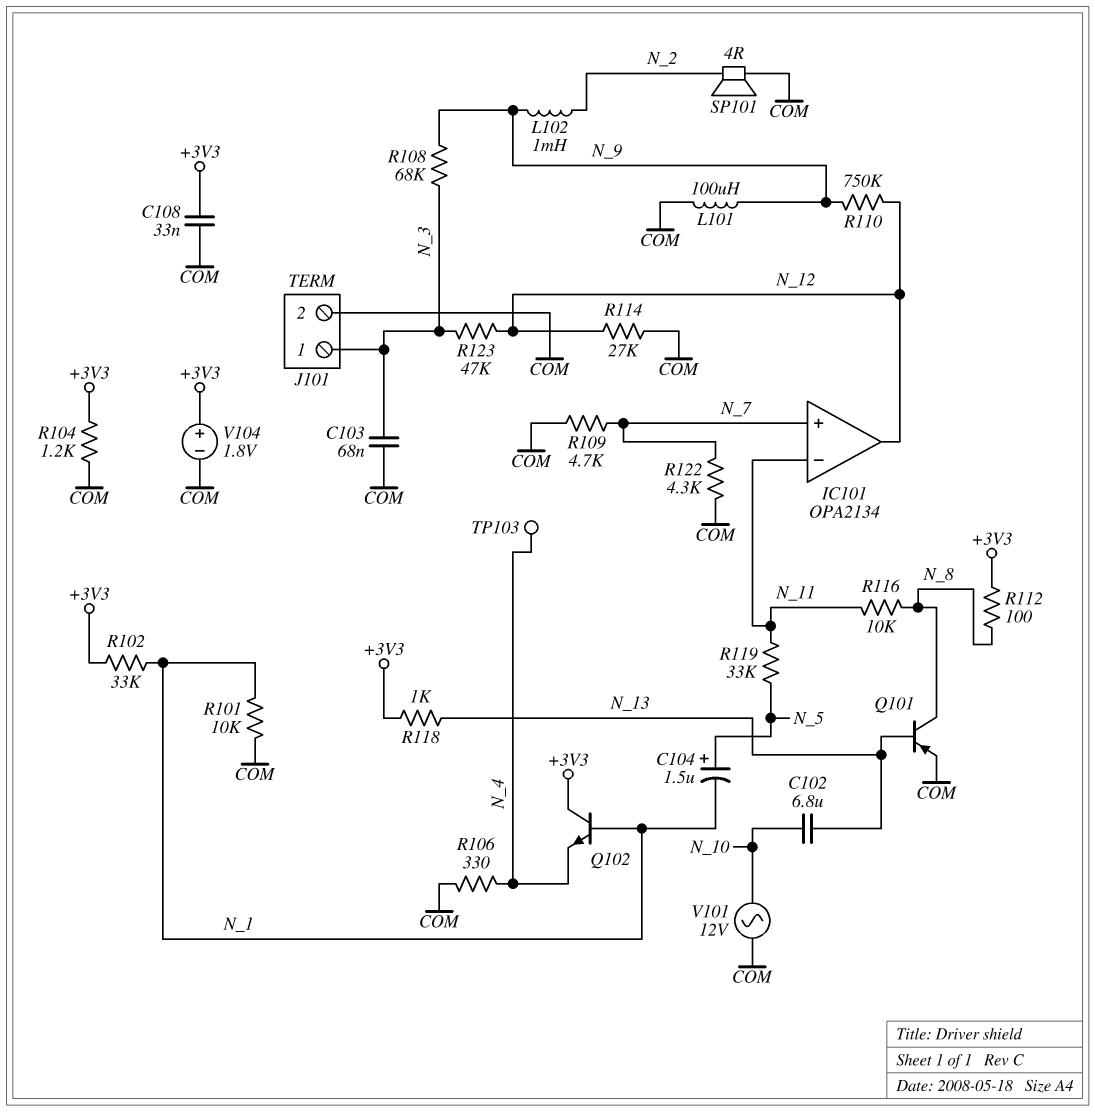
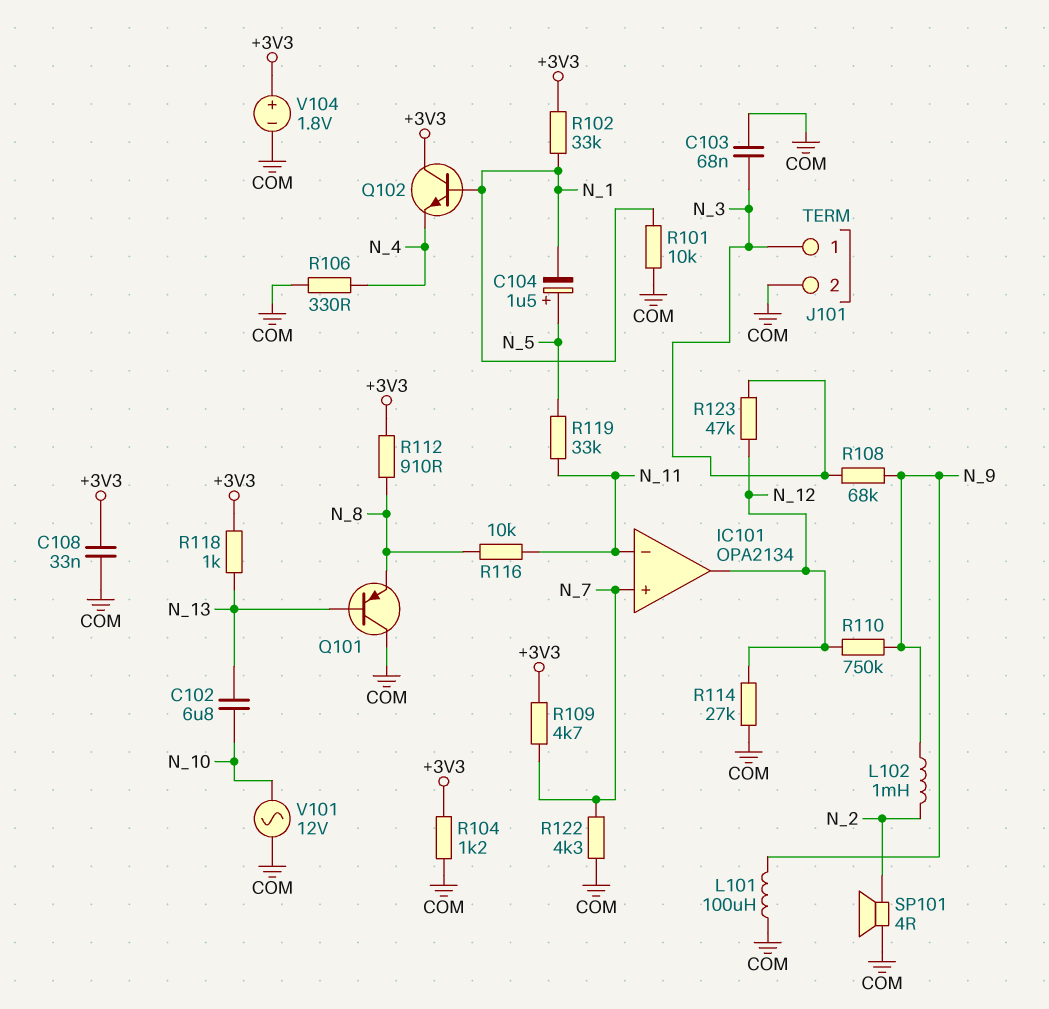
Q101: PNP (B N_13, C N_8, E COM) -> PNP (B N_13, C COM, E N_8)
R109: 4.7k (COM, N_7) -> 4.7k (+3V3, N_7)
R112: 100 (+3V3, N_8) -> 910 (+3V3, N_8)
TP103: test point (N_4) -> none

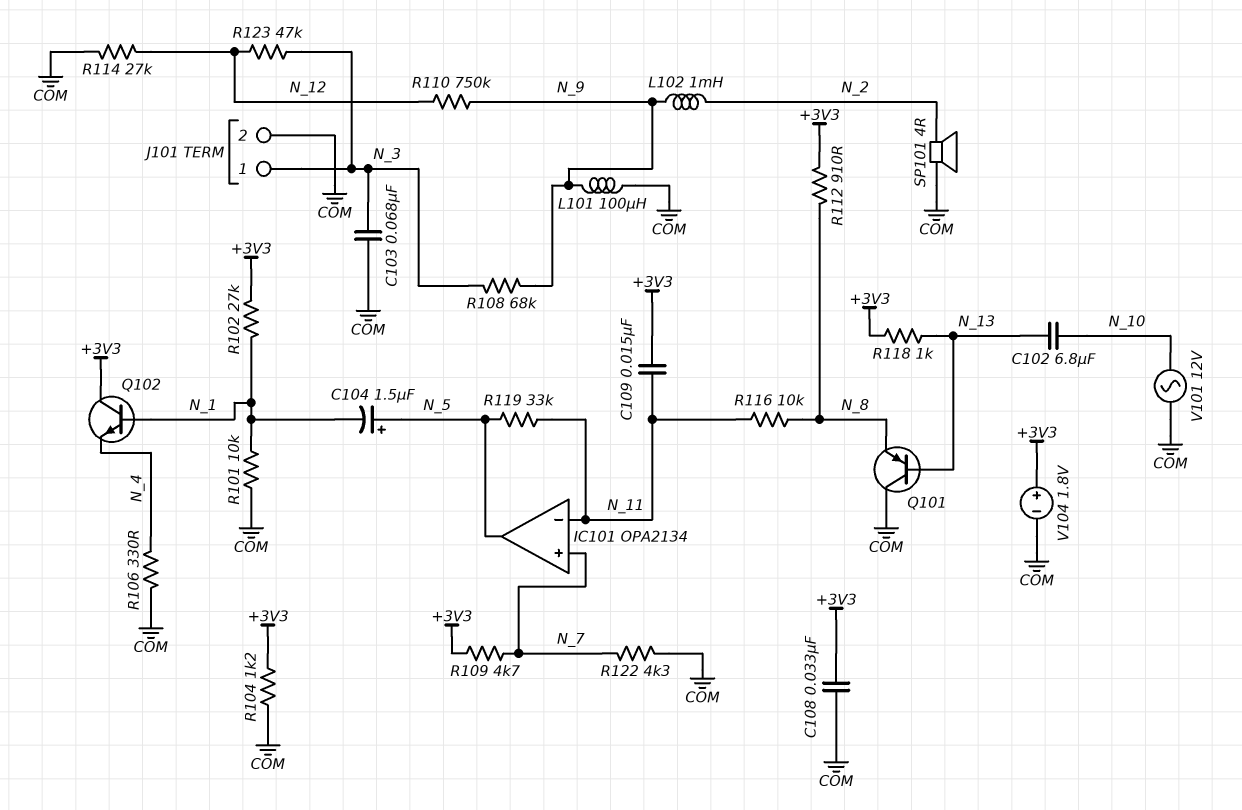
C109: none -> 15nF (+3V3, N_11)
IC101 pin out: N_12 -> N_5
R102: 33k (+3V3, N_1) -> 27k (+3V3, N_1)

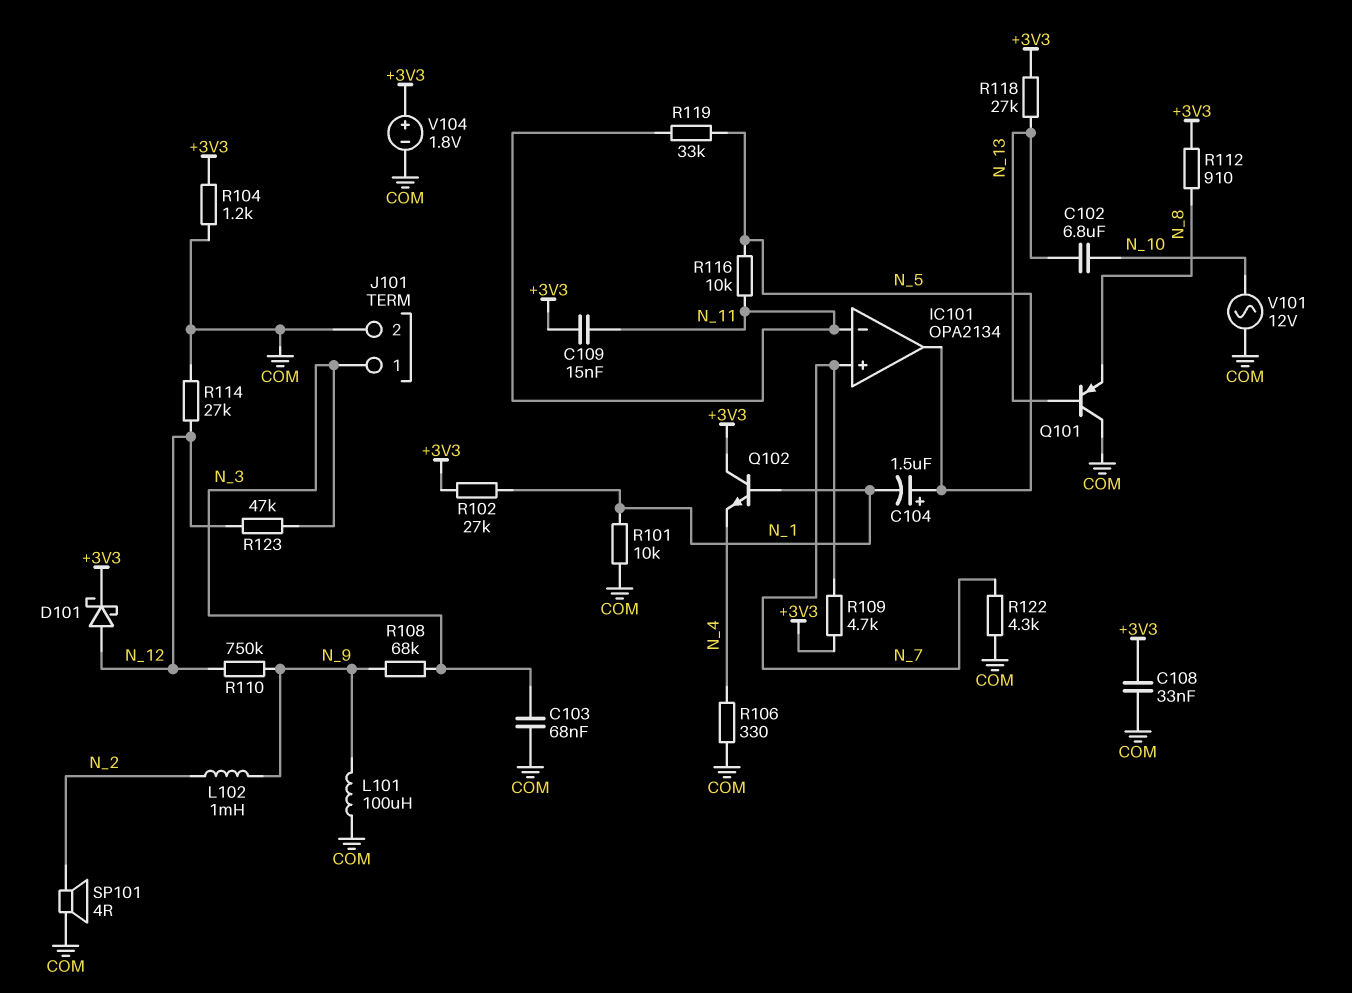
D101: none -> schottky (A N_12, K +3V3)
R116: 10k (N_8, N_11) -> 10k (N_5, N_11)
R118: 1k (+3V3, N_13) -> 27k (+3V3, N_13)

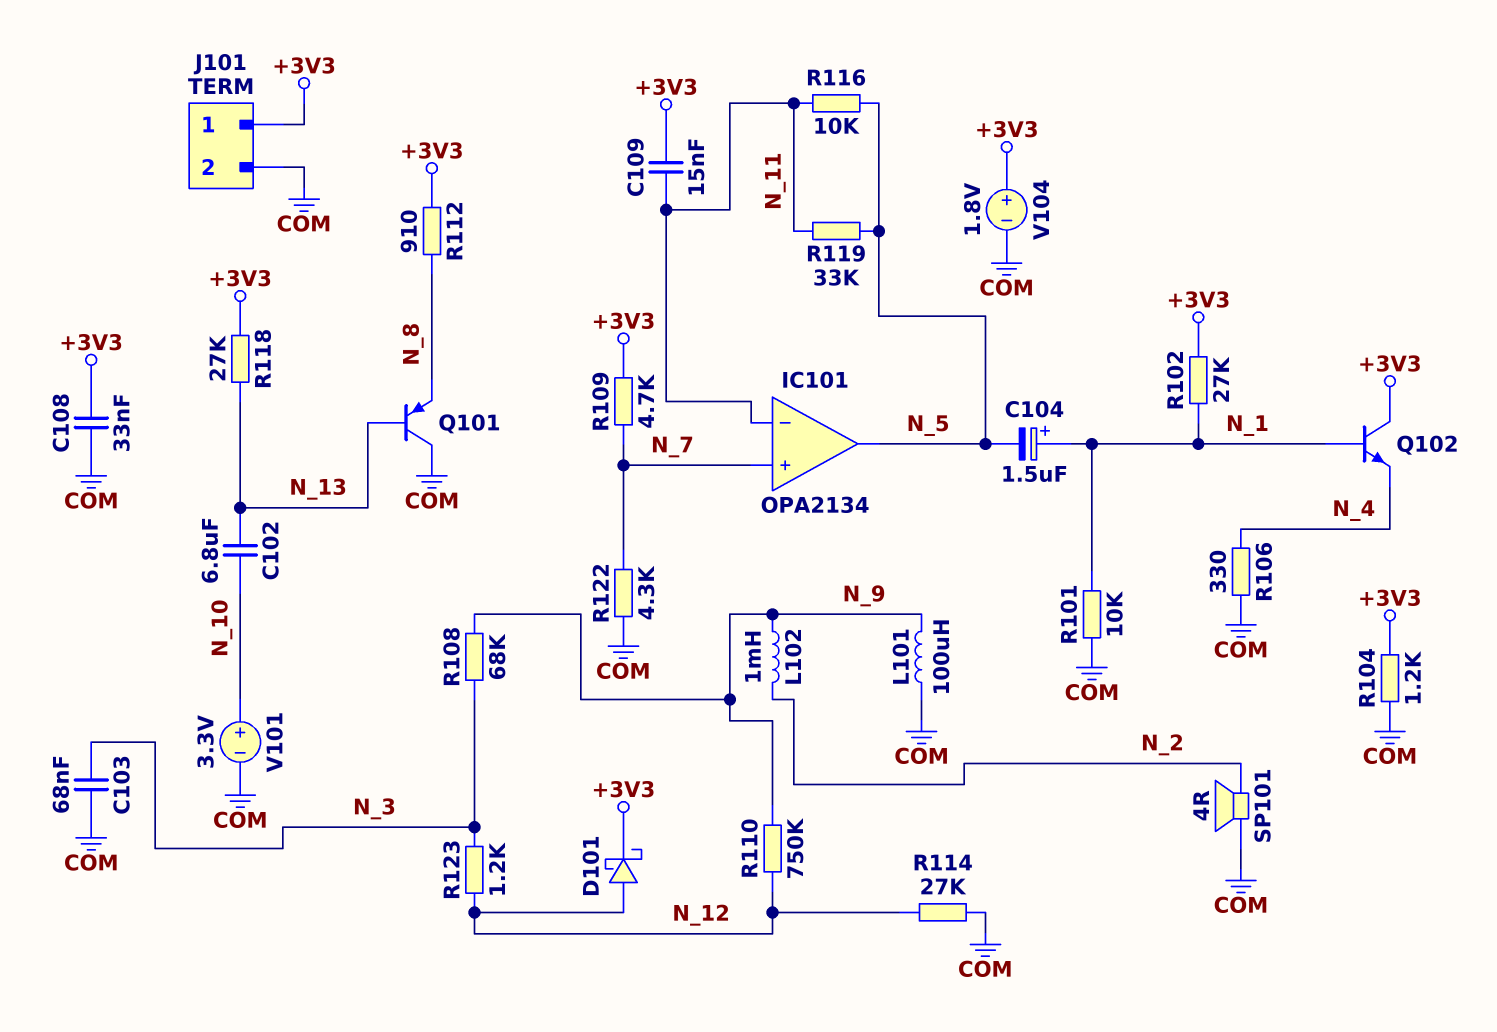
C104: 1.5uF (plus N_5, minus N_1) -> 1.5uF (plus N_1, minus N_5)
J101 pin 1: N_3 -> +3V3
R123: 47k (N_3, N_12) -> 1.2k (N_3, N_12)
V101: AC 12V (COM, N_10) -> 3.3V (plus N_10, minus COM)

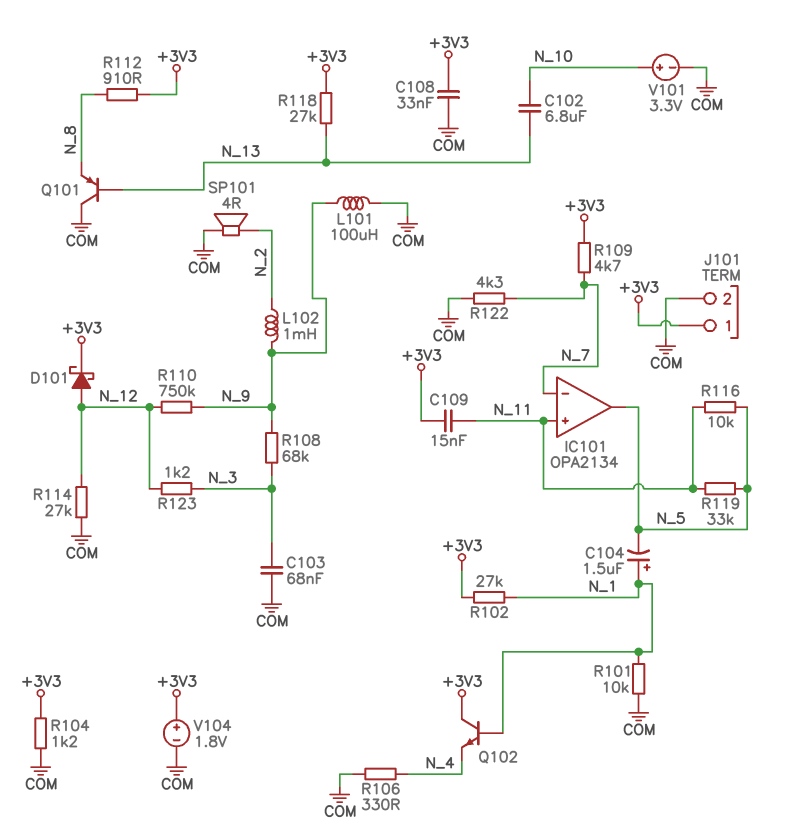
IC101 pin in+: N_7 -> N_11
IC101 pin in-: N_11 -> N_7

